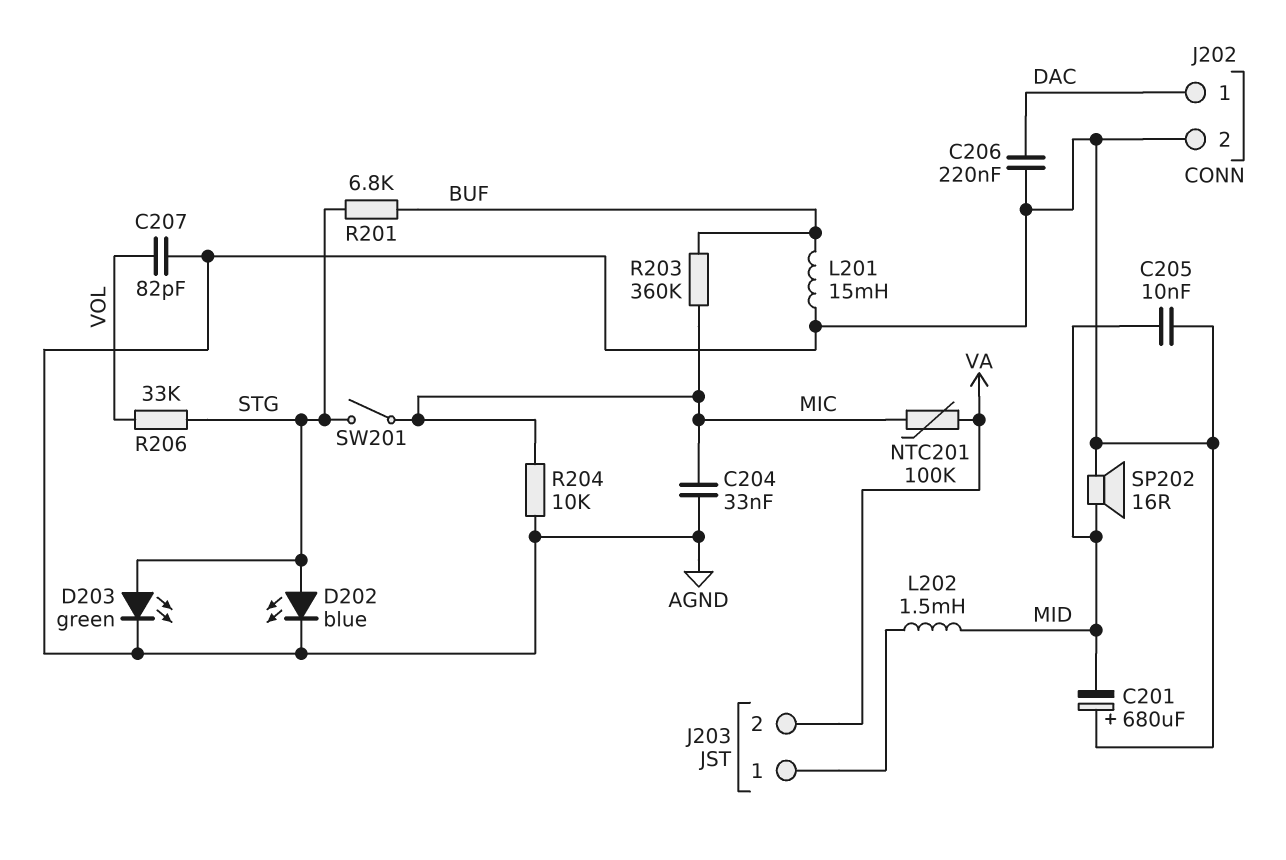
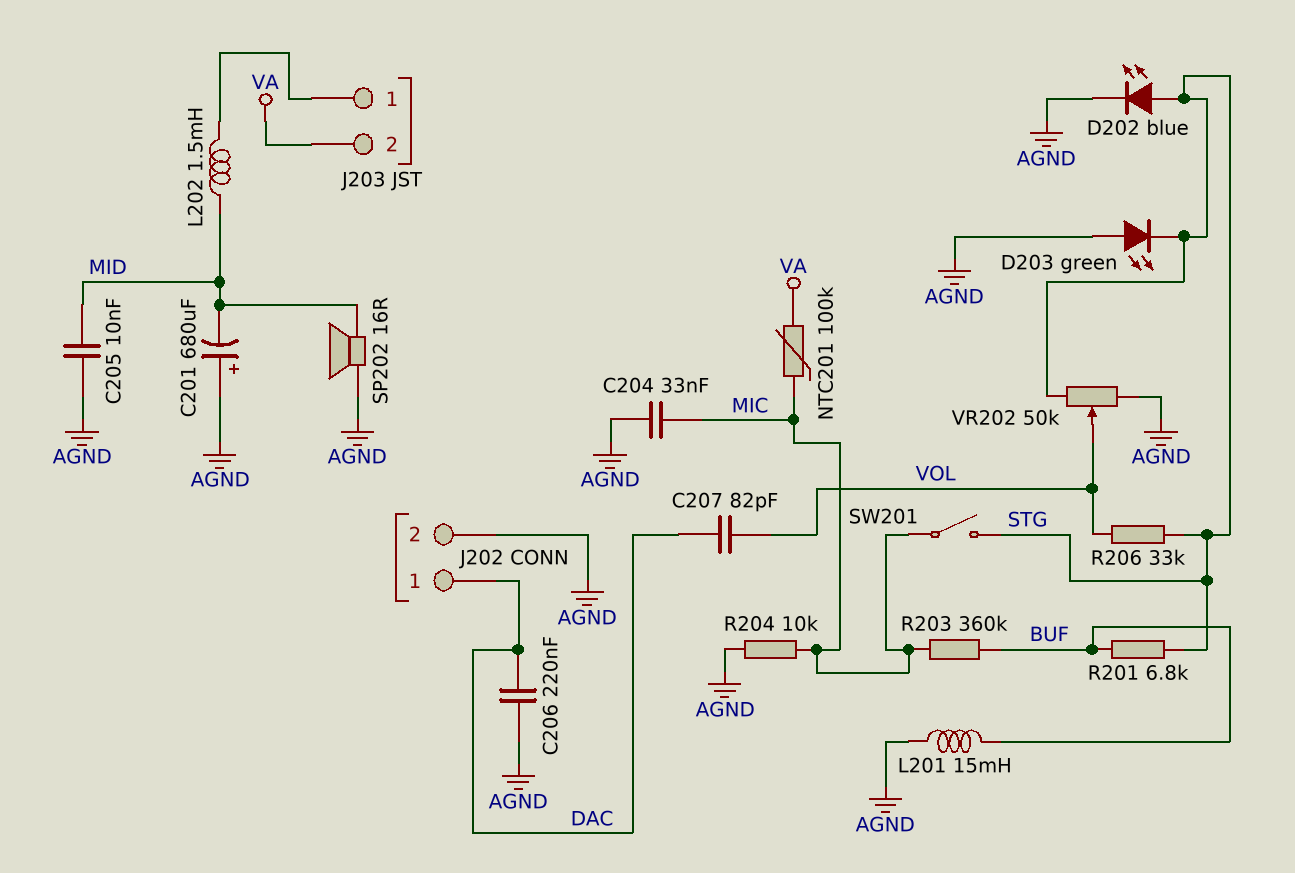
C207: 82pF (AGND, VOL) -> 82pF (DAC, VOL)
D203: LED green (A STG, K AGND) -> LED green (A AGND, K STG)
VR202: none -> 50k (AGND, STG, wiper VOL)

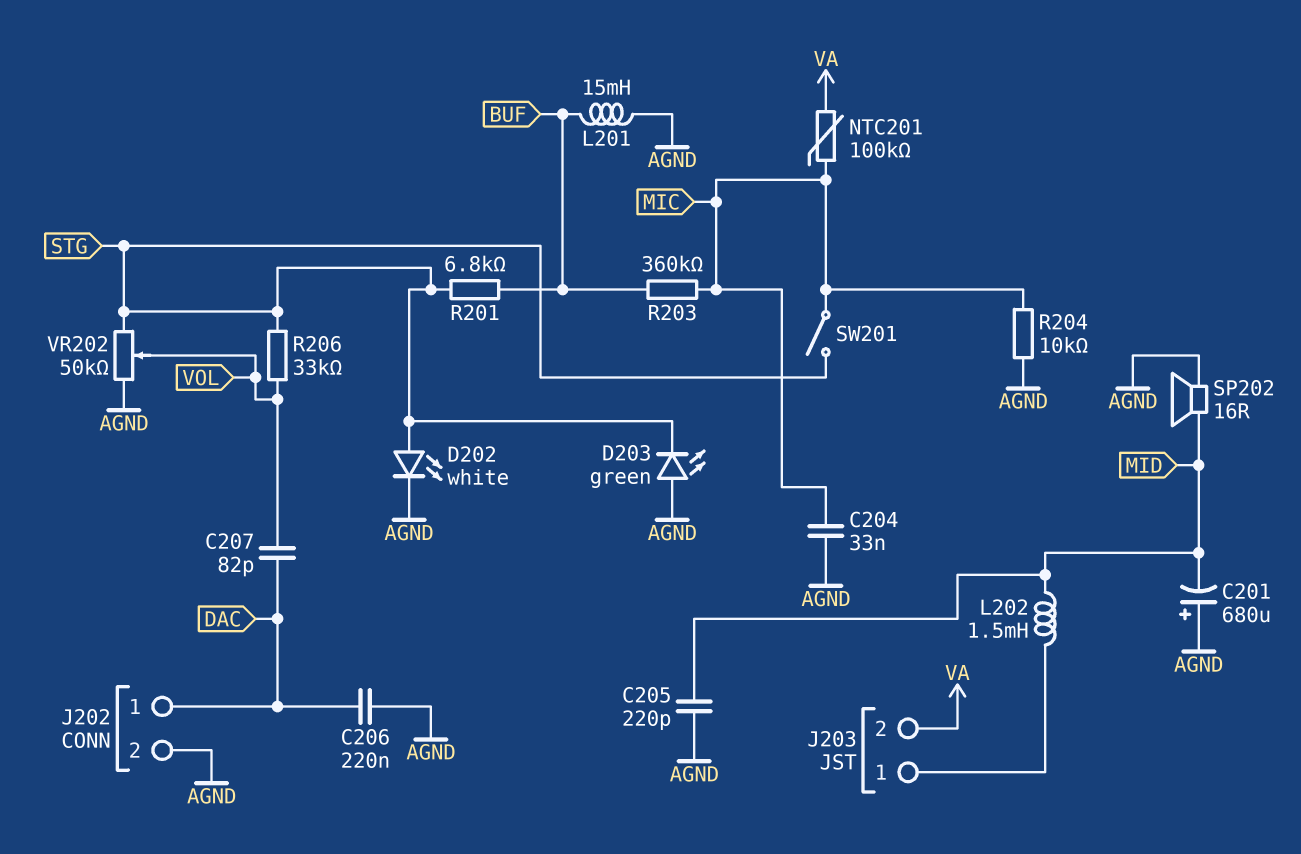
C205: 10nF (AGND, MID) -> 220pF (AGND, MID)
D202: LED blue (A STG, K AGND) -> LED white (A STG, K AGND)

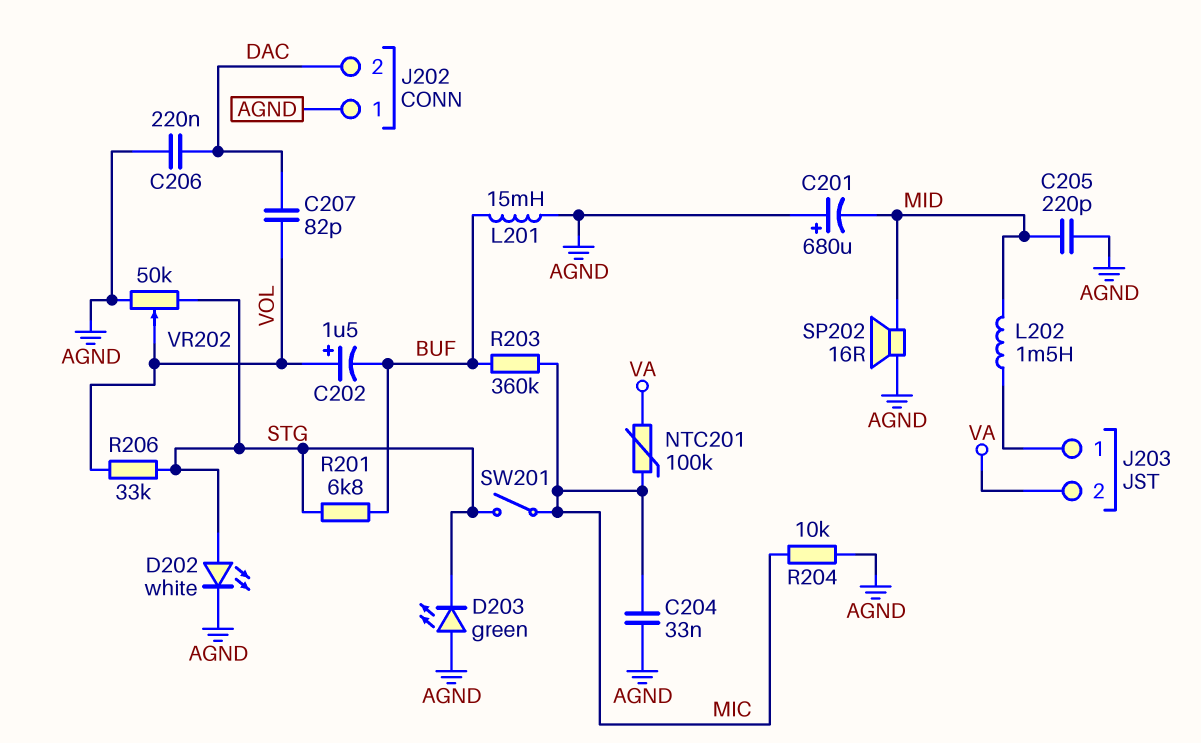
C202: none -> 1.5uF (plus VOL, minus BUF)
J202 pin 1: DAC -> AGND
J202 pin 2: AGND -> DAC

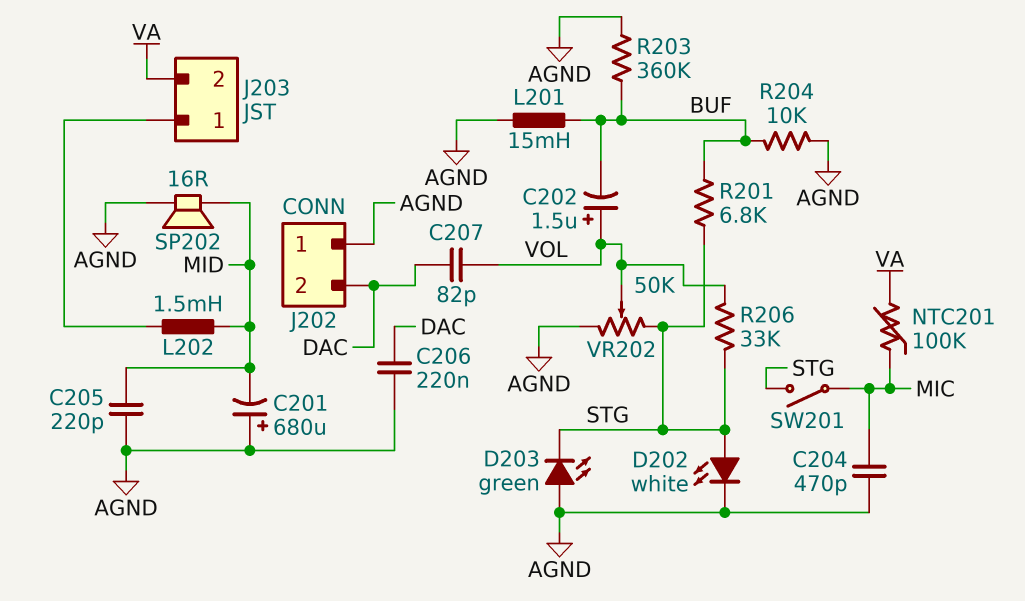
C204: 33nF (AGND, MIC) -> 470pF (AGND, MIC)
R203: 360k (BUF, MIC) -> 360k (AGND, BUF)
R204: 10k (AGND, MIC) -> 10k (AGND, BUF)

